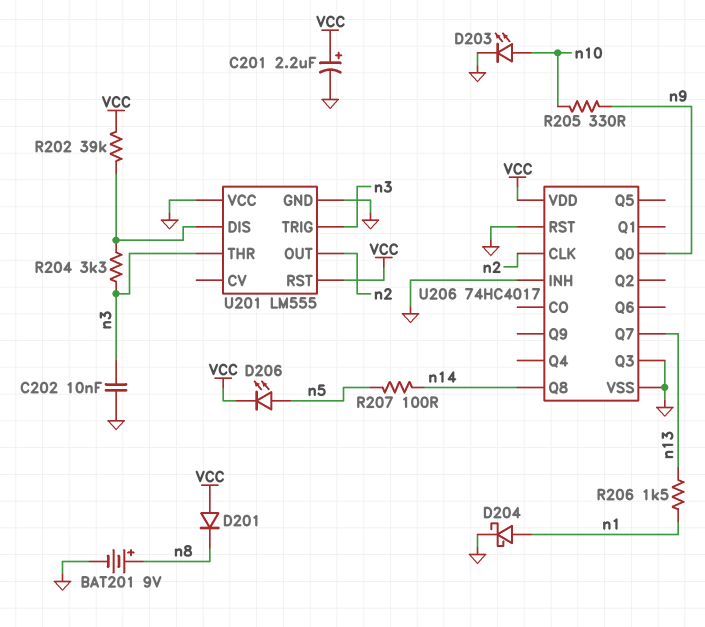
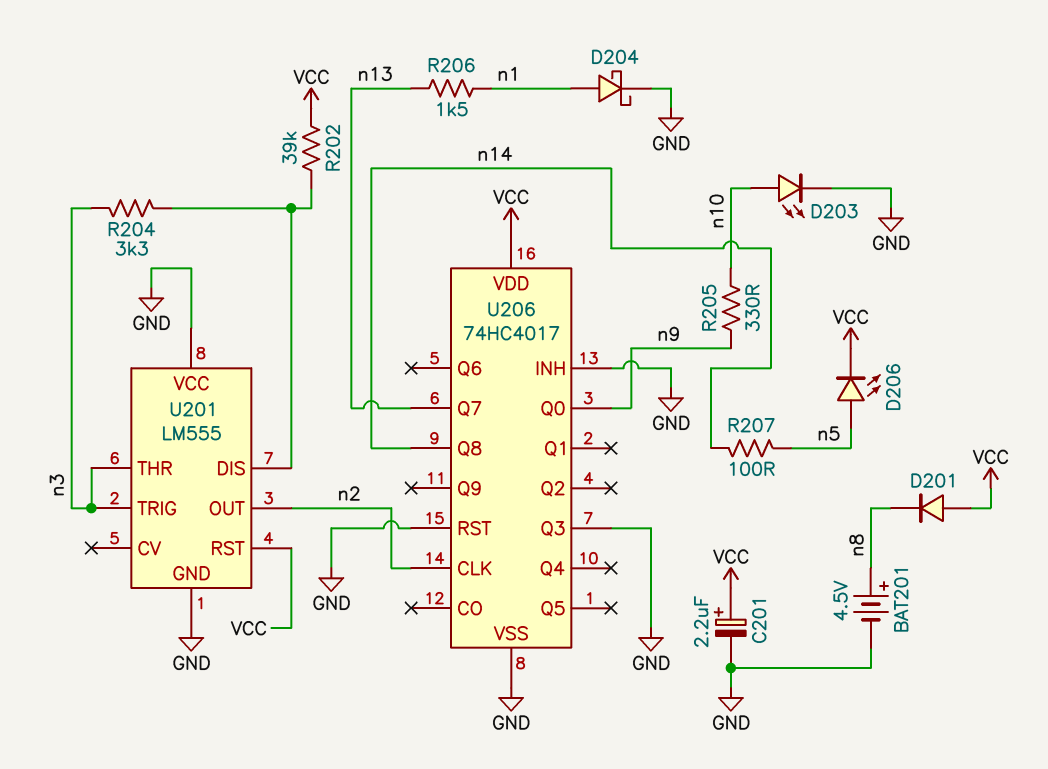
BAT201: 9V (plus n8, minus GND) -> 4.5V (plus n8, minus GND)
C202: 10nF (GND, n3) -> none

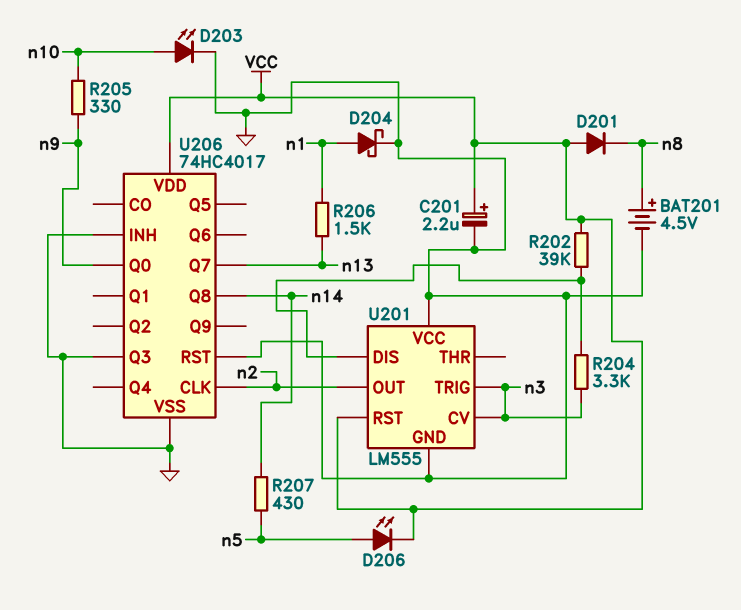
R207: 100 (n5, n14) -> 430 (n5, n14)
U201 pin CV: none -> n3
U201 pin THR: n3 -> none

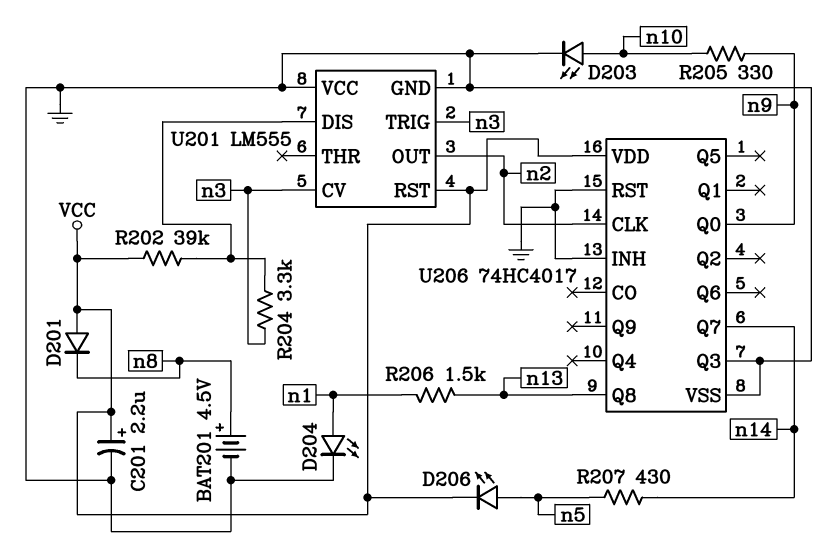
D204: schottky (A n1, K GND) -> LED (A n1, K GND)
U206 pin Q7: n13 -> n14
U206 pin Q8: n14 -> n13

